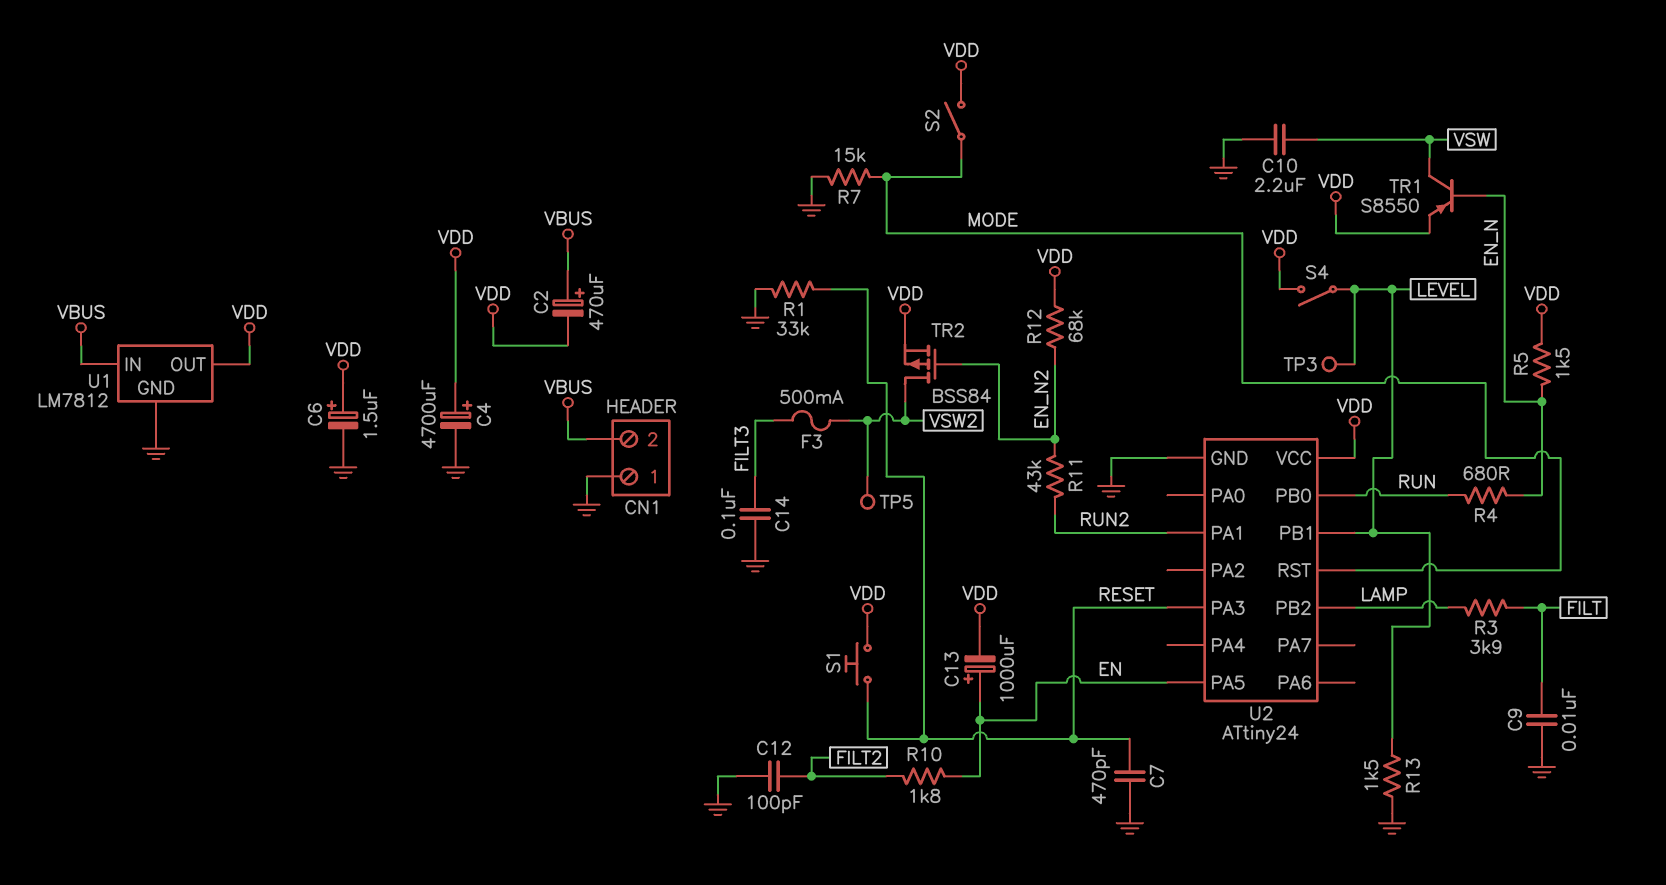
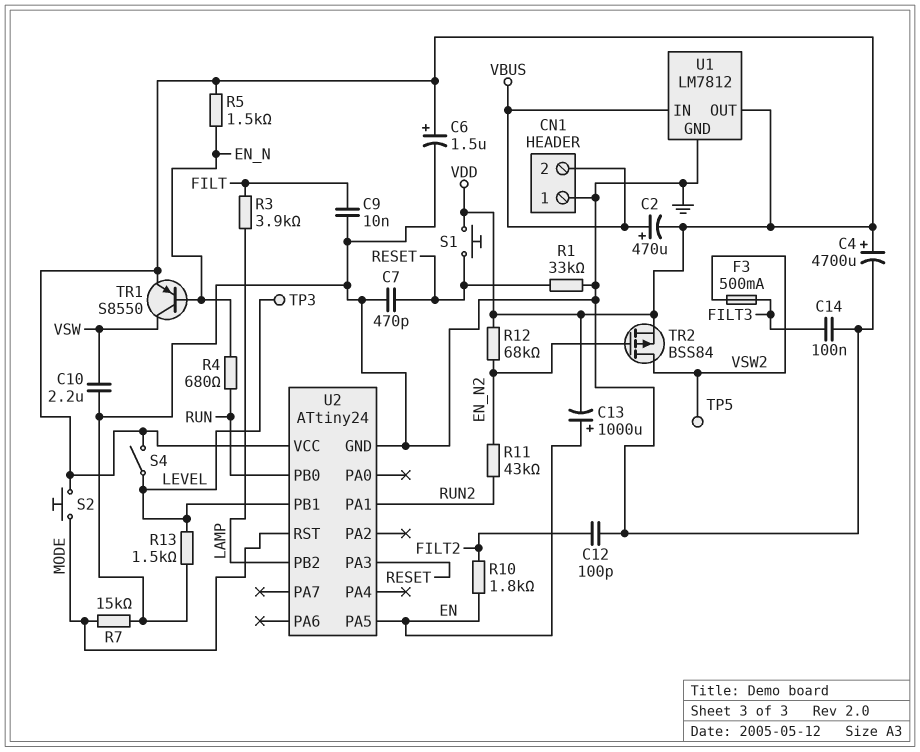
S2: switch (MODE, VDD) -> button (MODE, VDD)

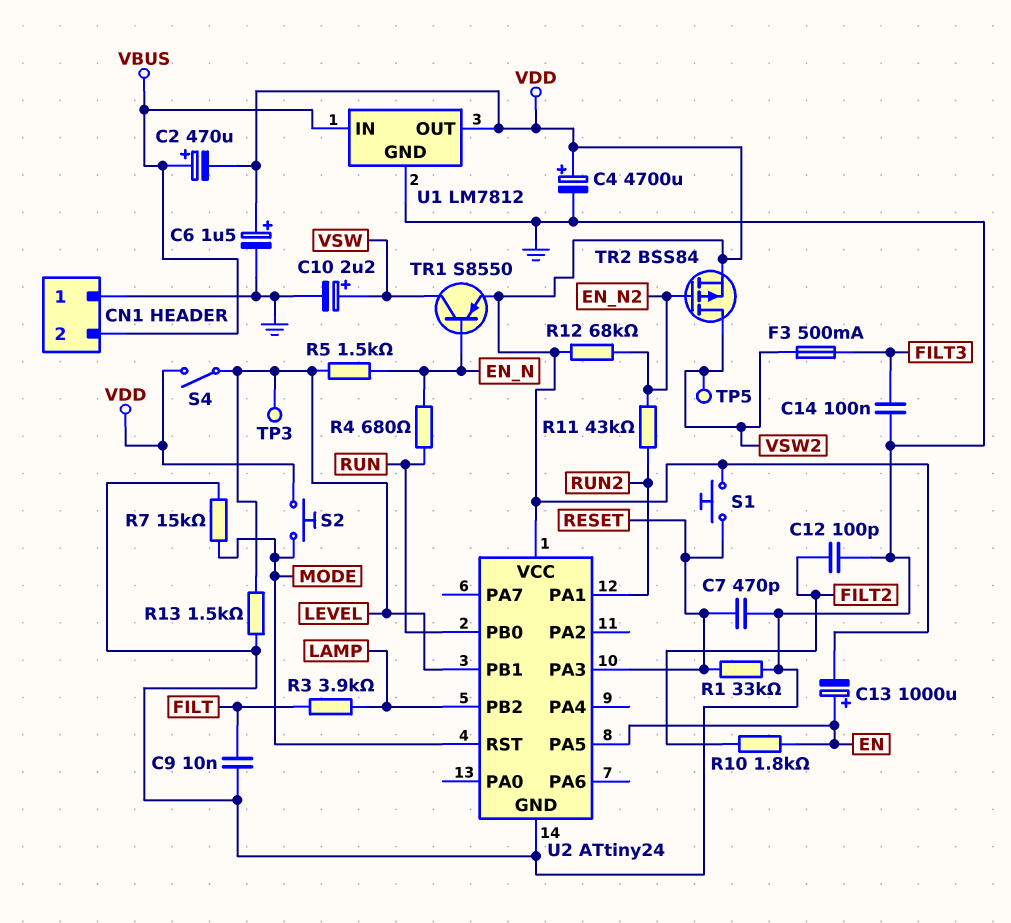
C10: 2.2uF (GND, VSW) -> 2.2uF (plus VSW, minus GND)
R5: 1.5k (EN_N, VDD) -> 1.5k (EN_N, LEVEL)

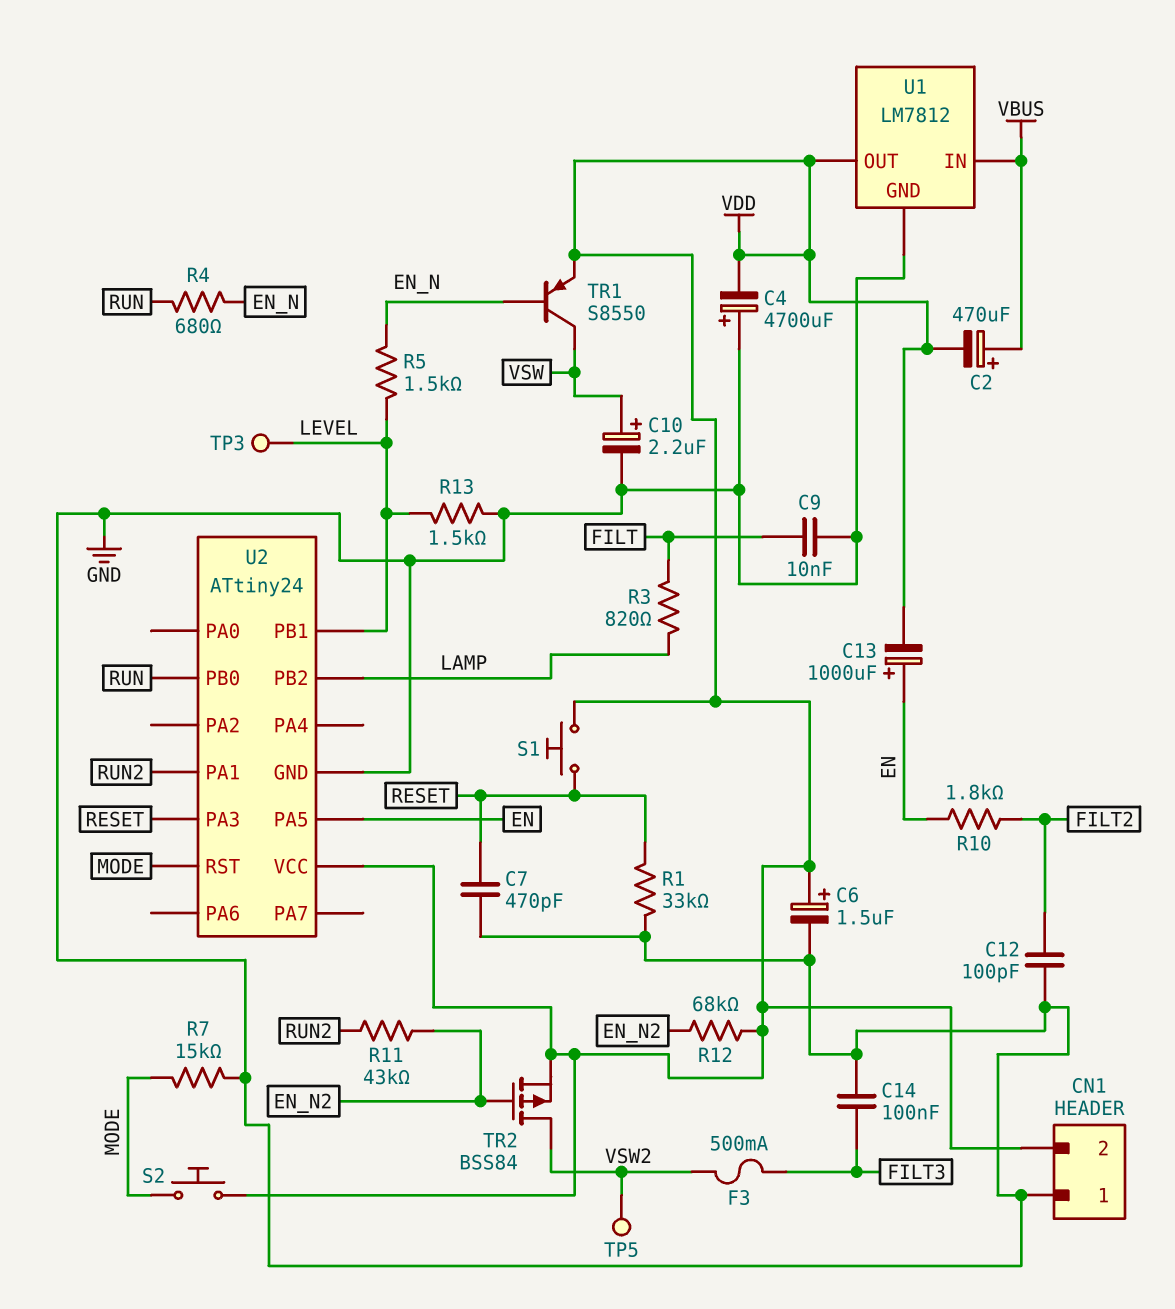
C4: 4700uF (plus VDD, minus GND) -> 4700uF (plus GND, minus VDD)
CN1 pin 2: VBUS -> VDD
R3: 3.9k (FILT, LAMP) -> 820 (FILT, LAMP)
S4: switch (LEVEL, VDD) -> none

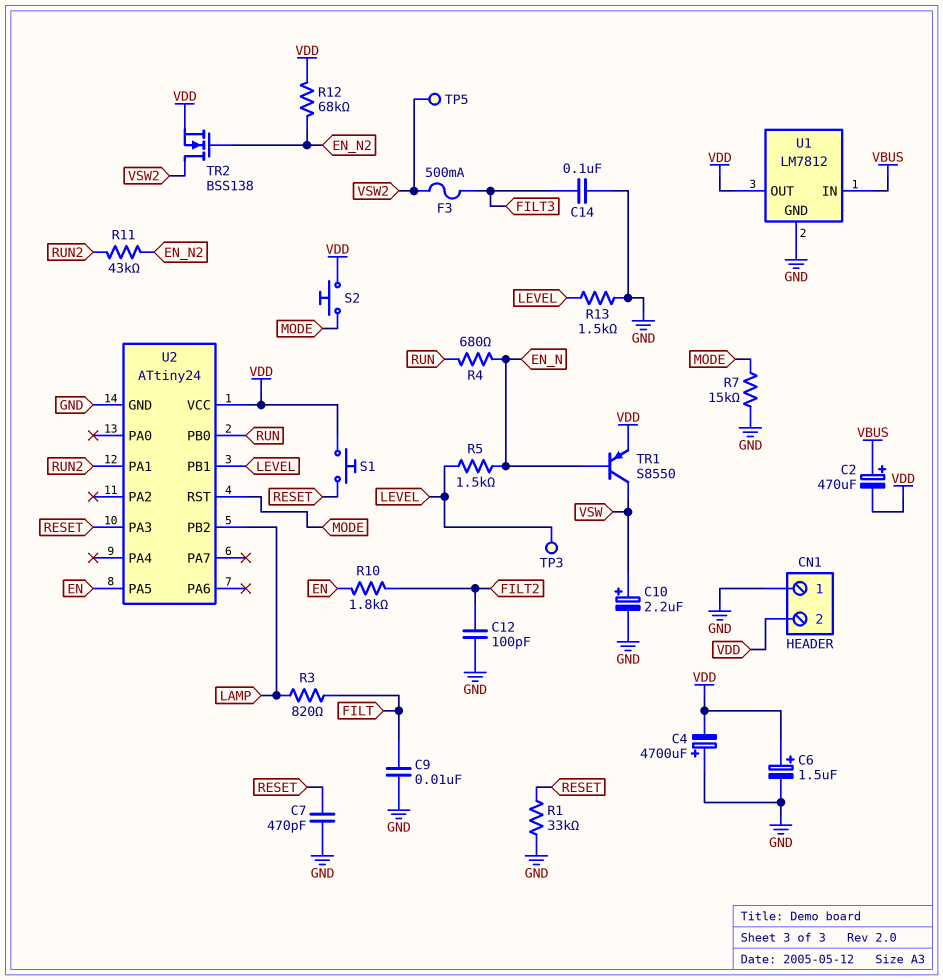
C13: 1000uF (plus EN, minus VDD) -> none
TR2: PMOS BSS84 (G EN_N2, D VSW2, S VDD) -> NMOS BSS138 (G EN_N2, D VSW2, S VDD)

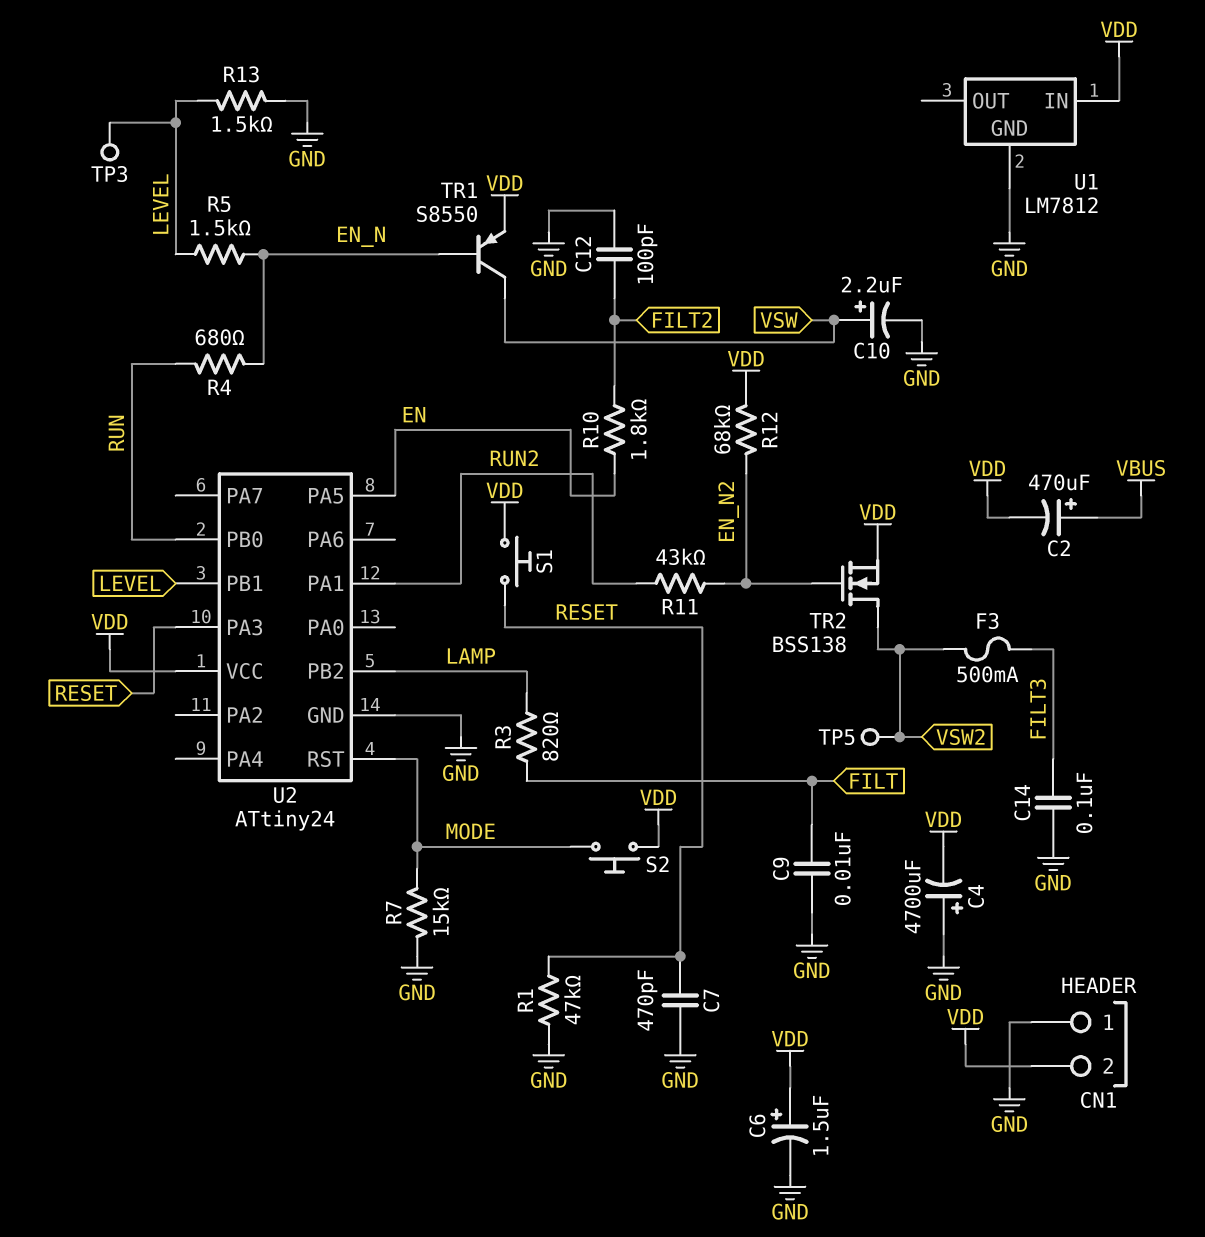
R1: 33k (GND, RESET) -> 47k (GND, RESET)
U1 pin IN: VBUS -> VDD
U1 pin OUT: VDD -> none

